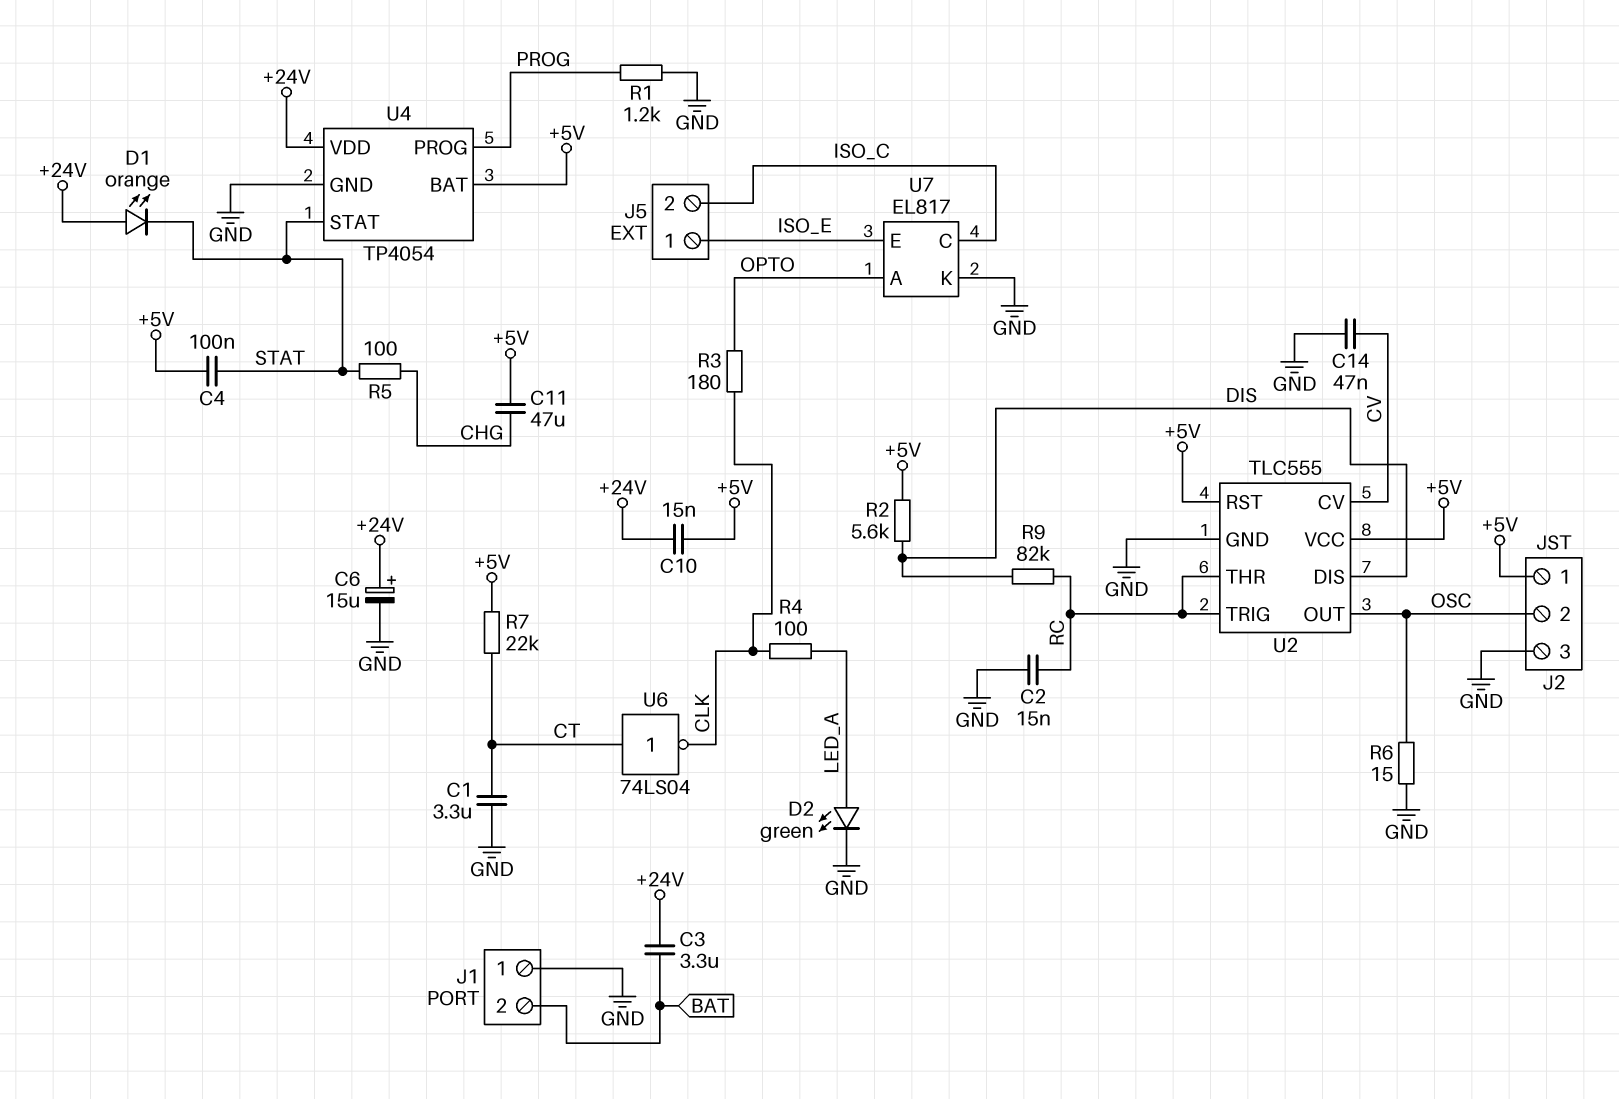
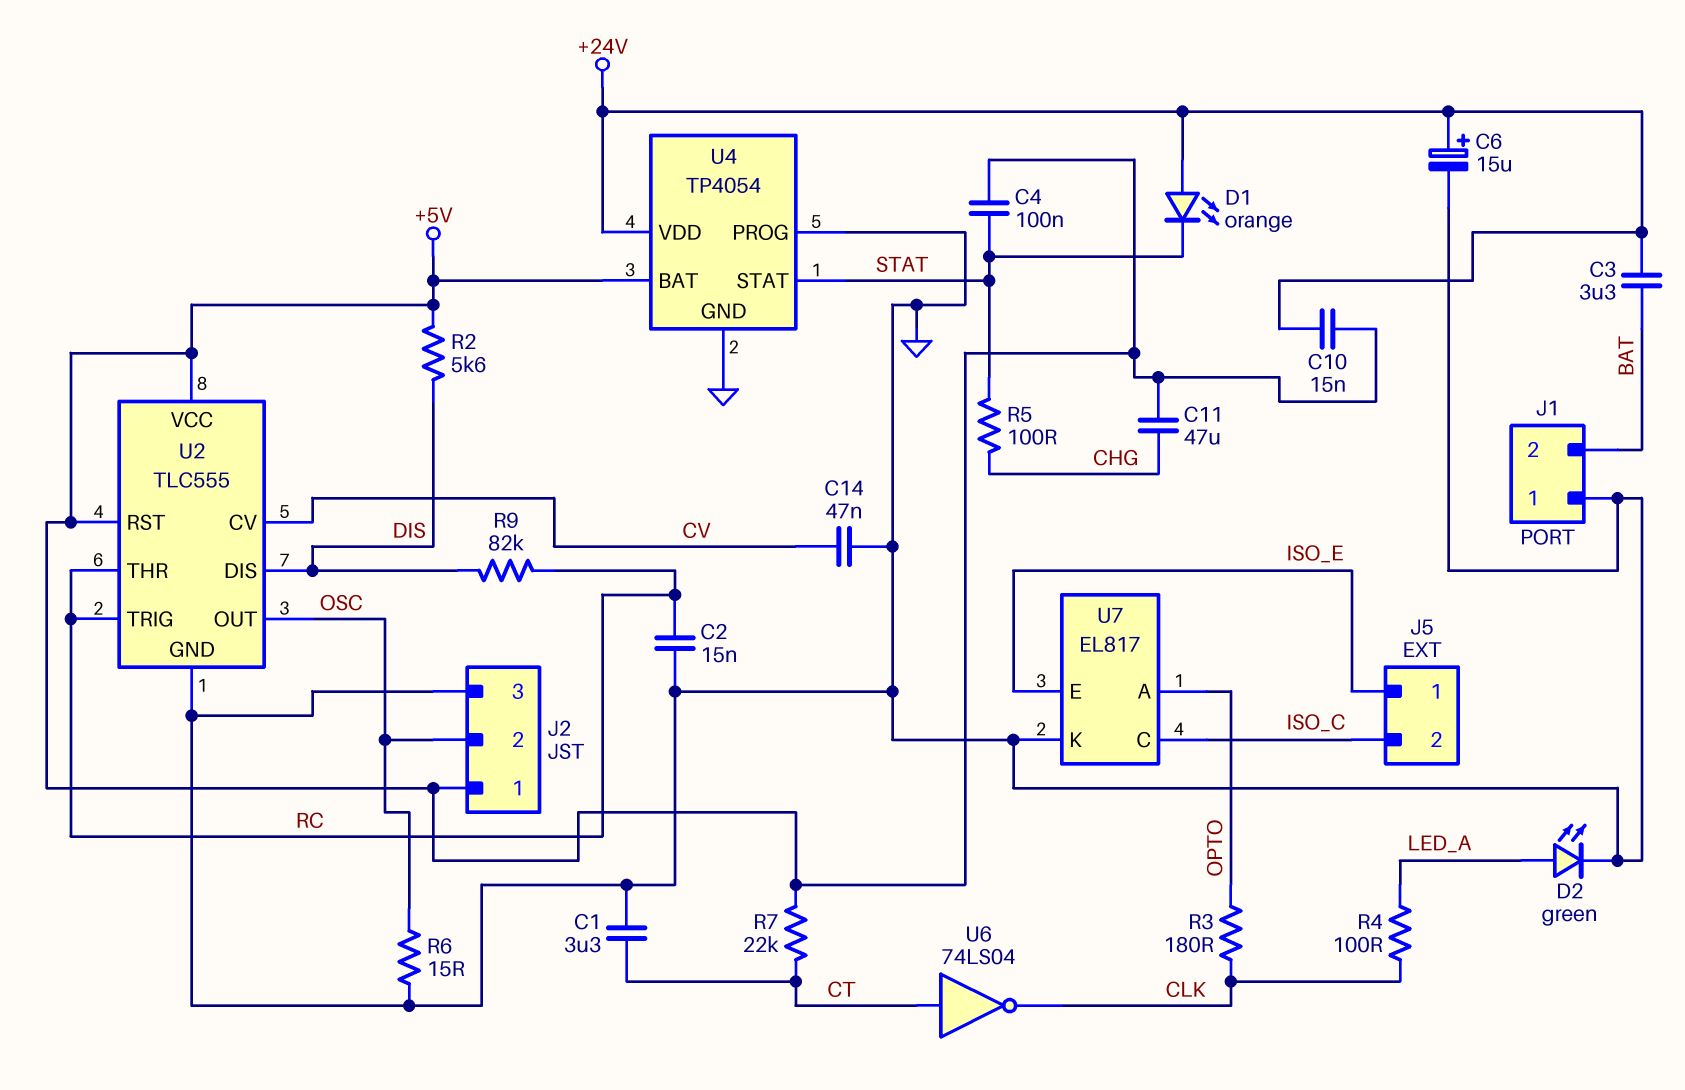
R1: 1.2k (GND, PROG) -> none
U4 pin PROG: PROG -> GND

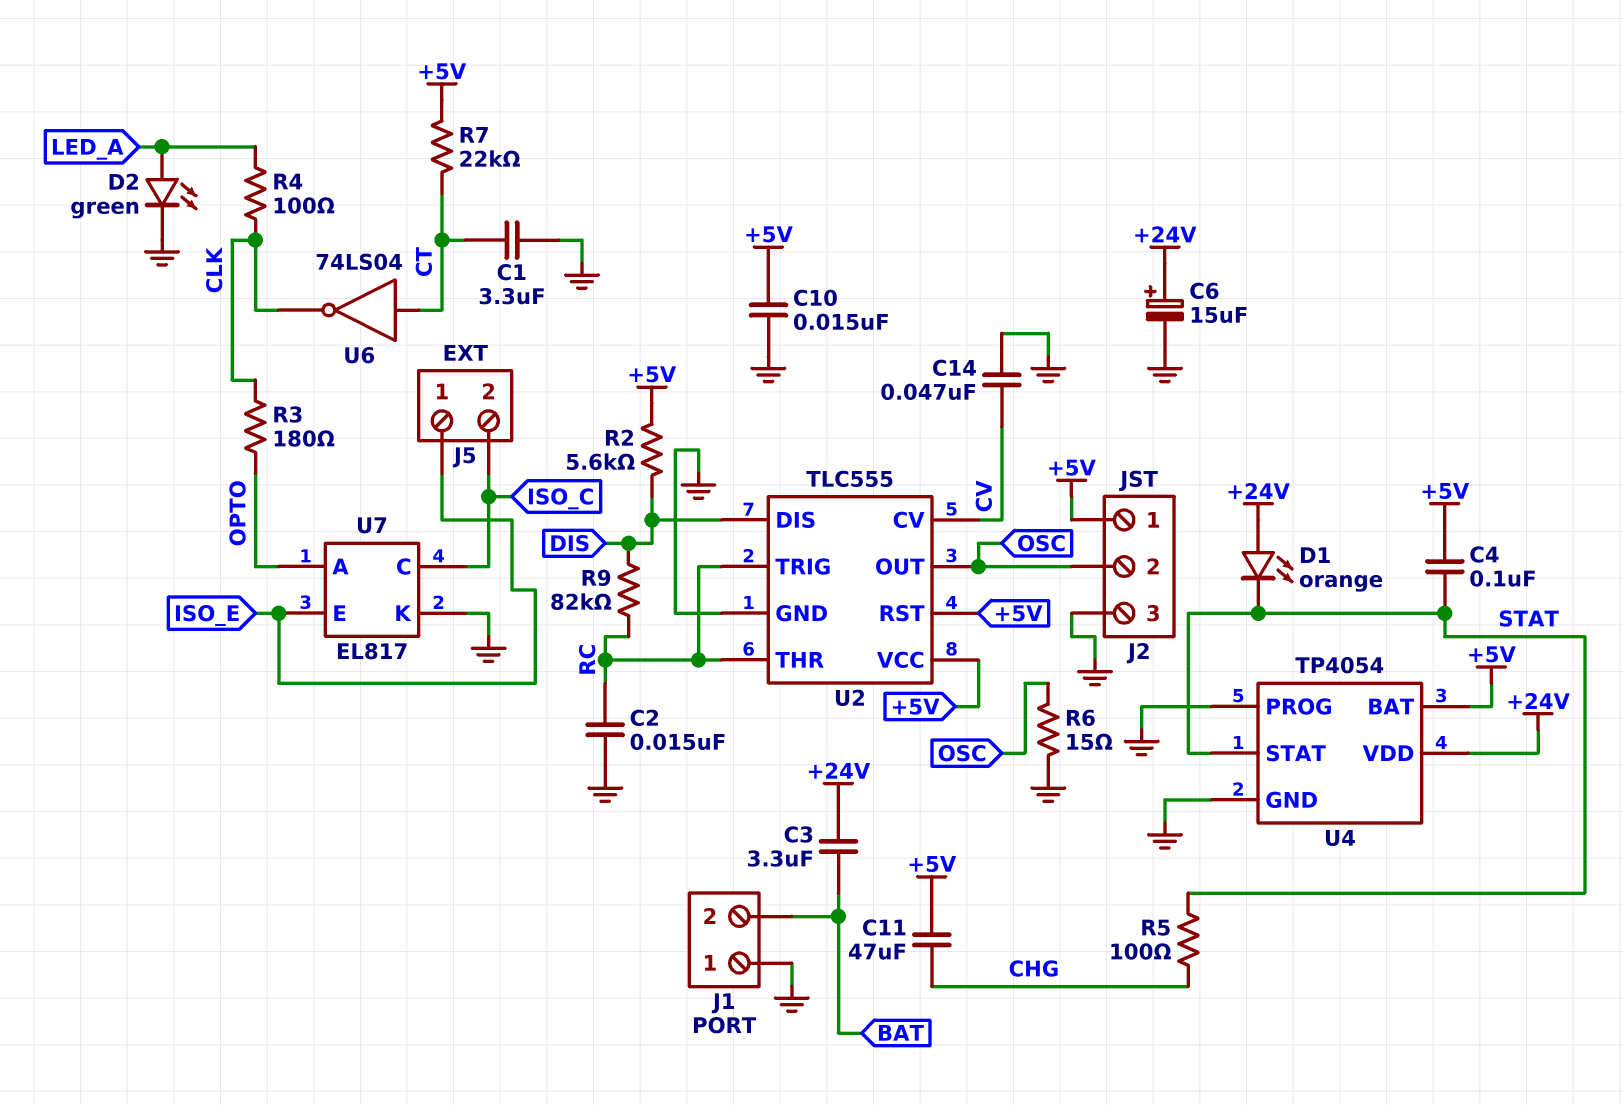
C10: 15nF (+5V, +24V) -> 15nF (+5V, GND)

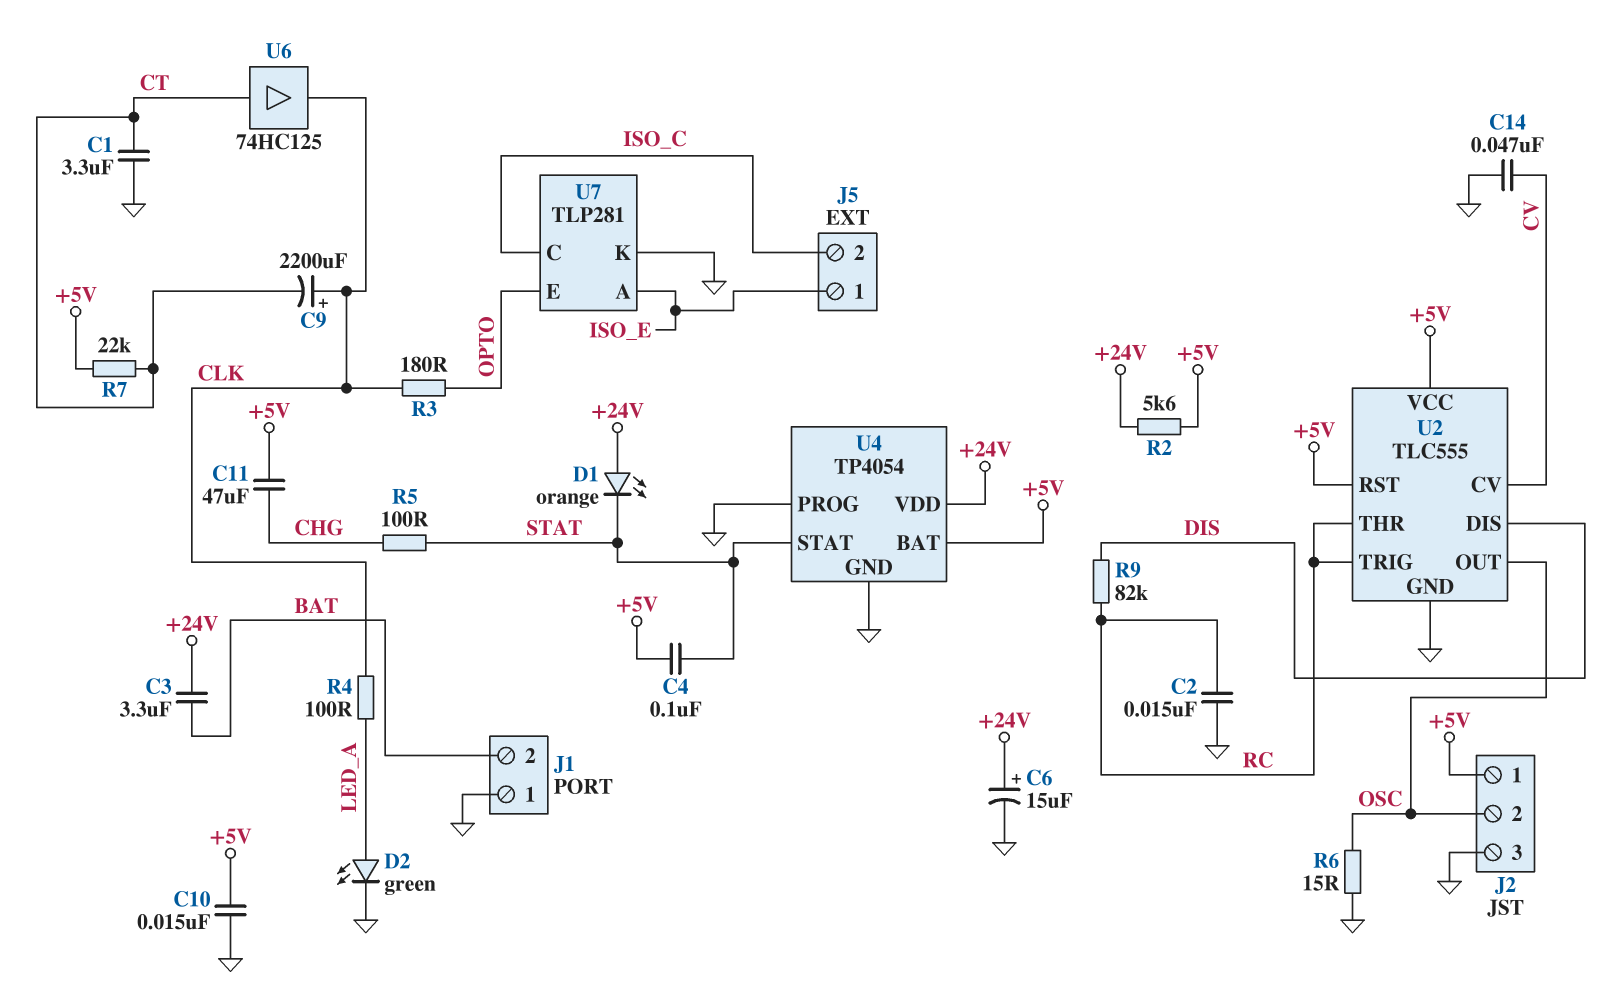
C9: none -> 2200uF (plus CLK, minus CT)
R2: 5.6k (+5V, DIS) -> 5.6k (+5V, +24V)
U6: NOT 74LS04 (in CT, out CLK) -> buffer 74HC125 (in CT, out CLK)
U7: EL817 -> TLP281
U7 pin A: OPTO -> ISO_E
U7 pin E: ISO_E -> OPTO

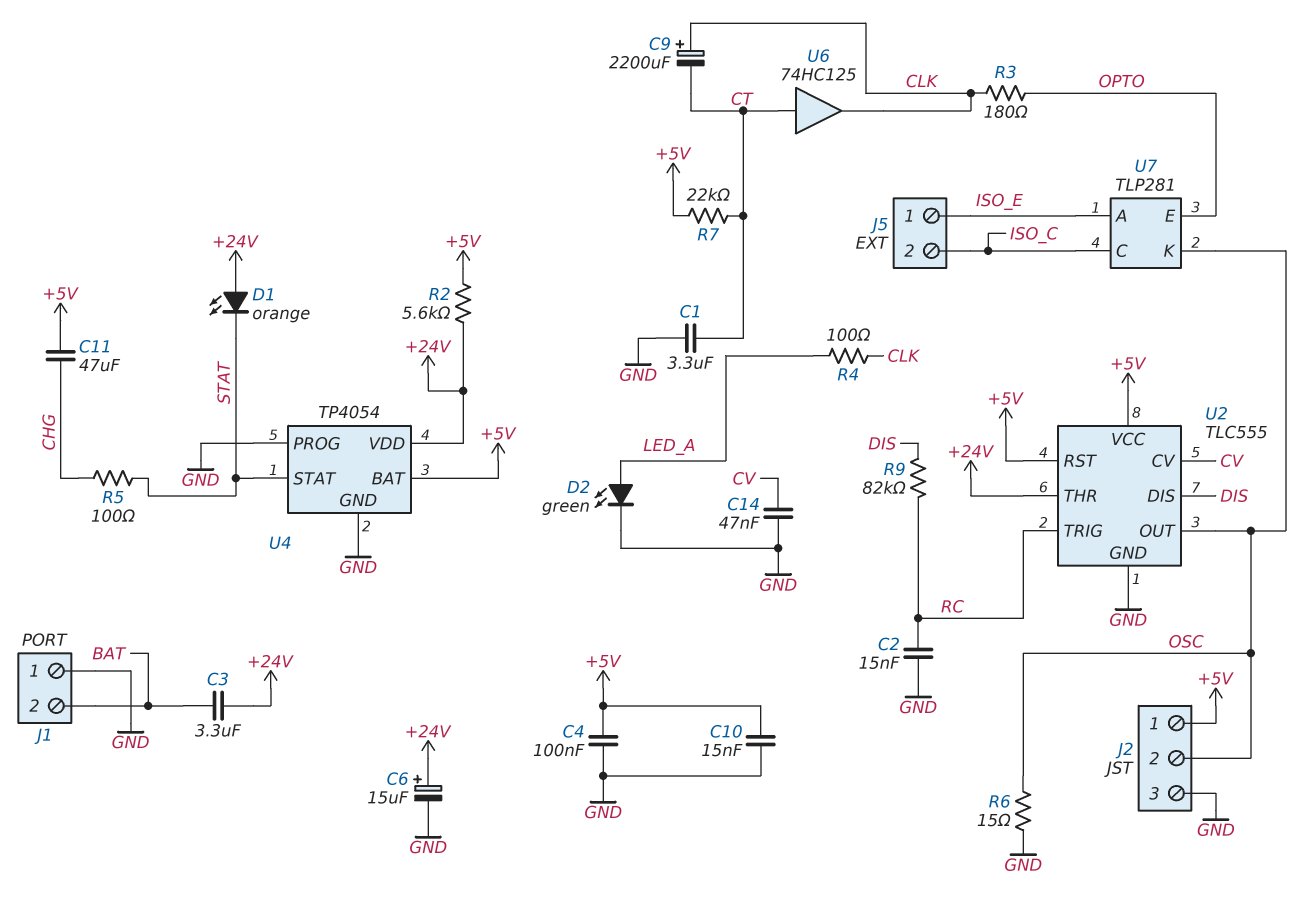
C4: 100nF (+5V, STAT) -> 100nF (+5V, GND)
U2 pin THR: RC -> +24V
U7 pin K: GND -> OSC

